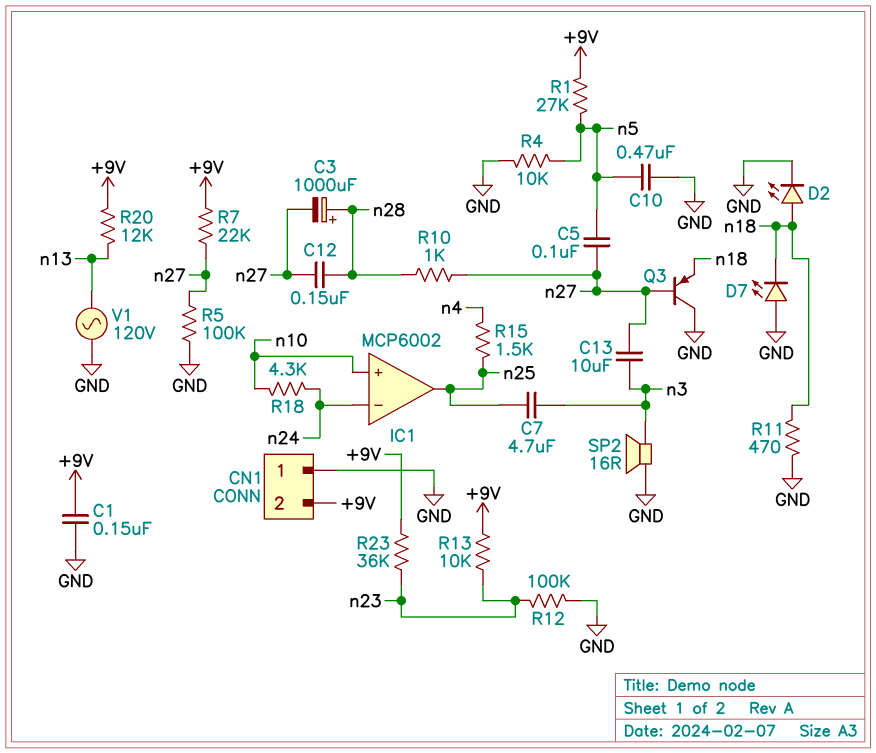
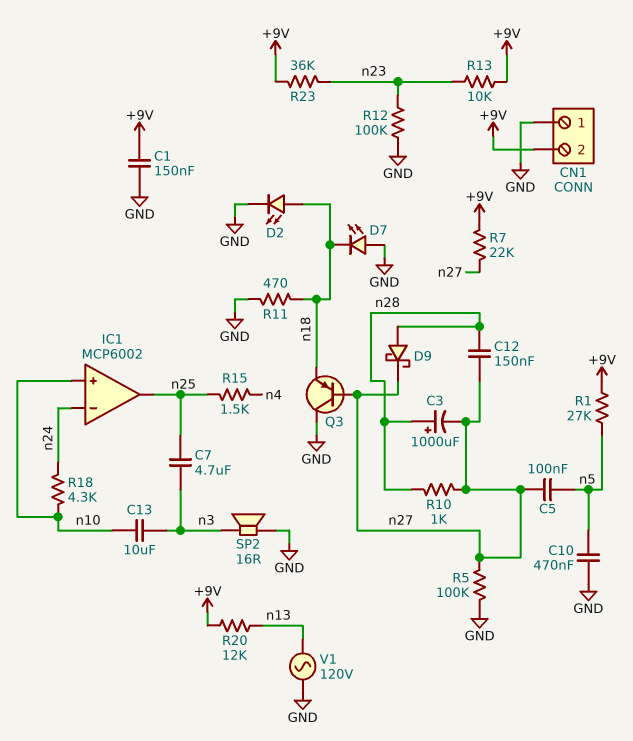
C13: 10uF (n3, n27) -> 10uF (n3, n10)
D9: none -> schottky (A n28, K n27)
R4: 10k (GND, n5) -> none

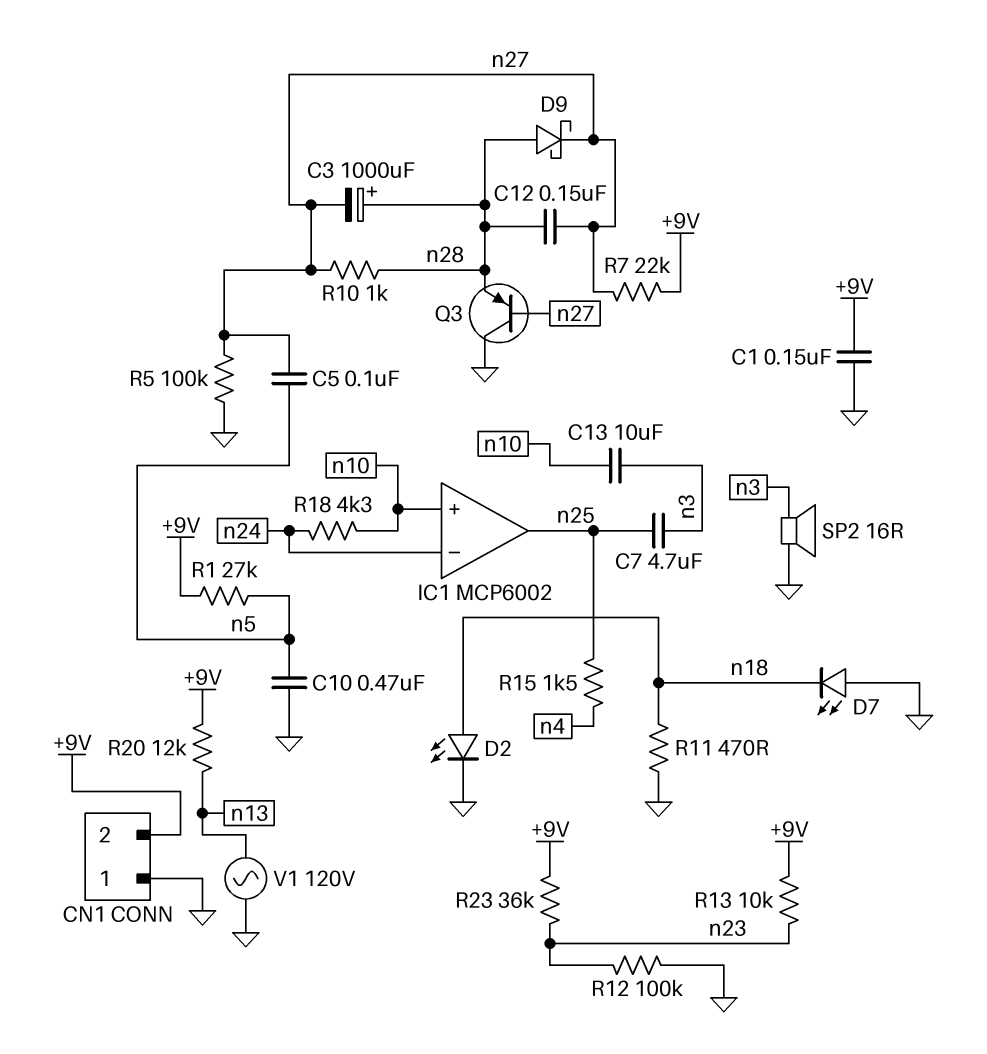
Q3: PNP (B n27, C GND, E n18) -> PNP (B n27, C GND, E n28)

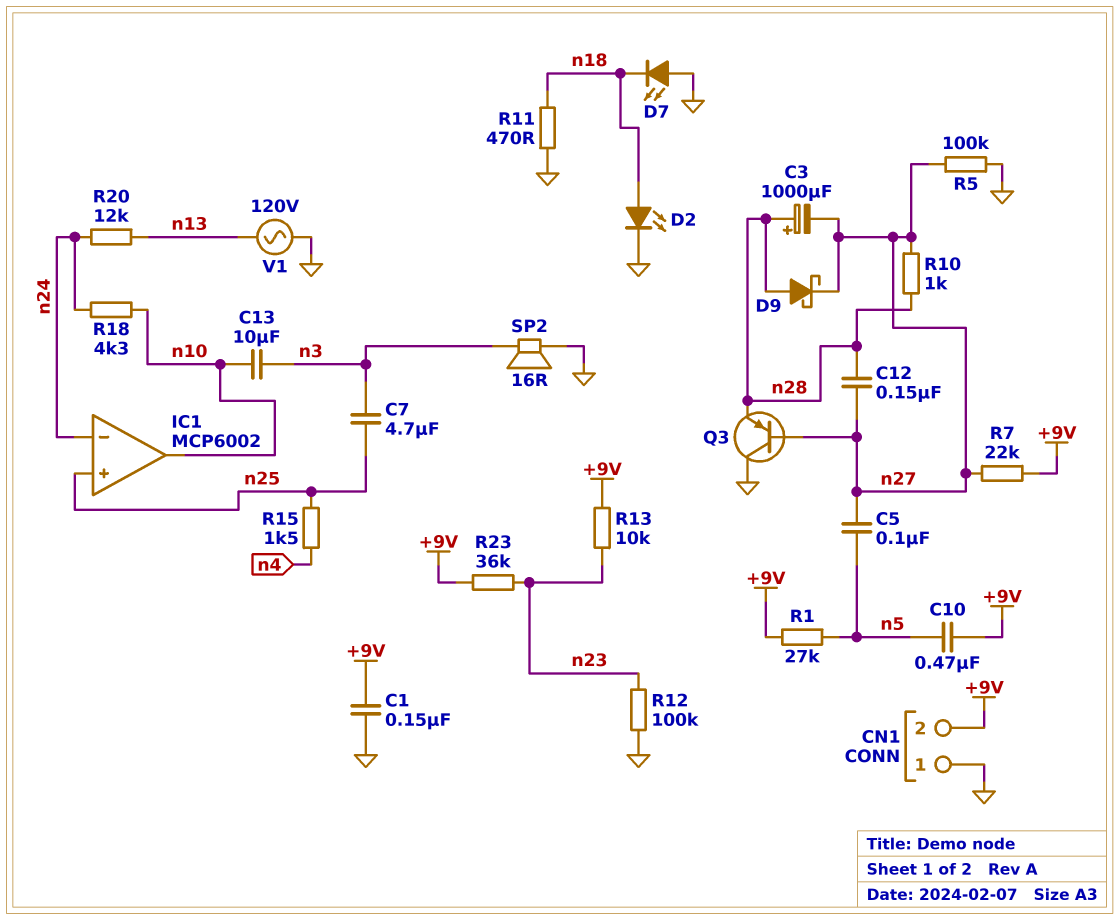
C10: 470nF (GND, n5) -> 470nF (+9V, n5)
IC1 pin in+: n10 -> n25
IC1 pin out: n25 -> n10
R20: 12k (+9V, n13) -> 12k (n13, n24)

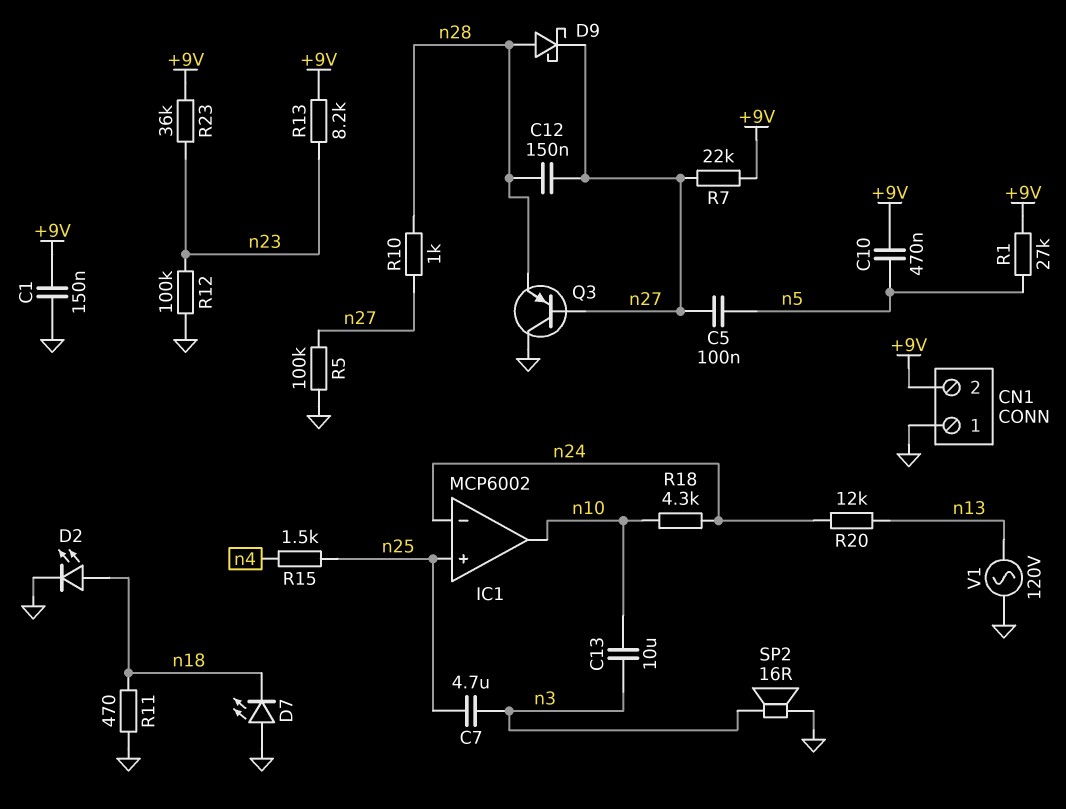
C3: 1000uF (plus n28, minus n27) -> none
R13: 10k (+9V, n23) -> 8.2k (+9V, n23)

